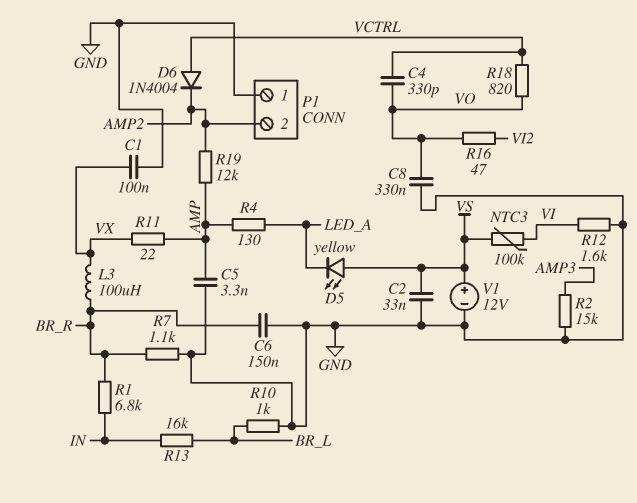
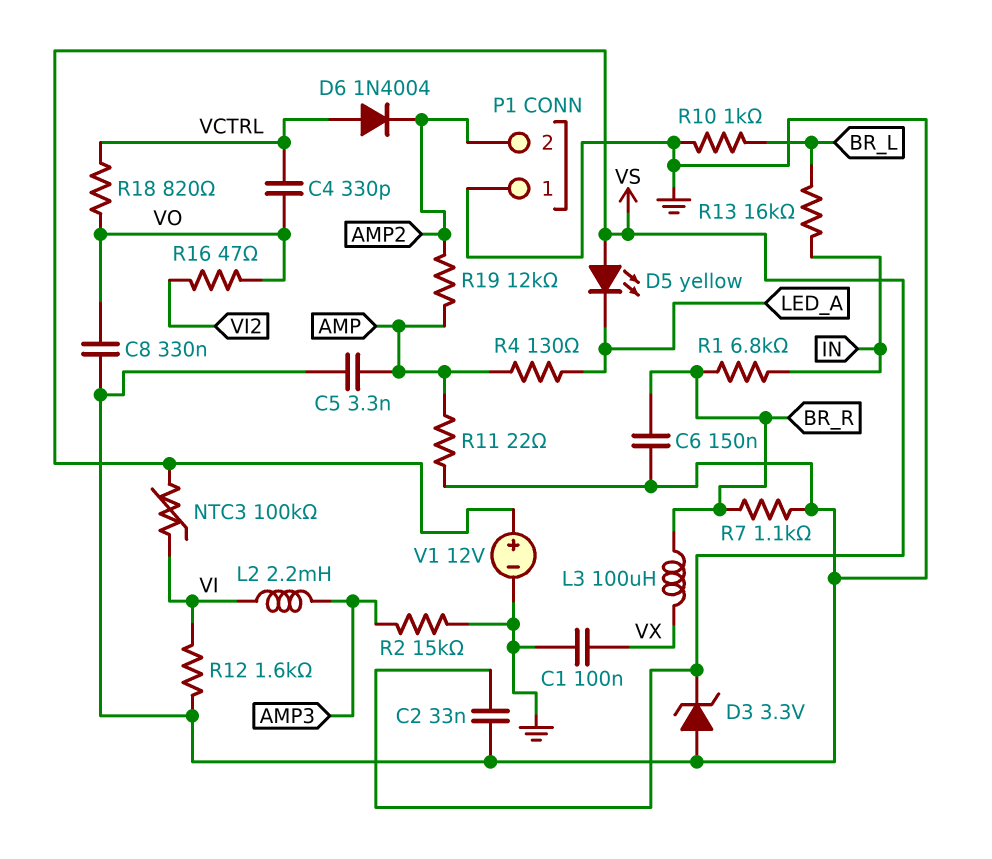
D3: none -> zener 3.3V (A GND, K VS)
L2: none -> 2.2mH (AMP3, VI)
R11: 22 (AMP, VX) -> 22 (AMP, GND)

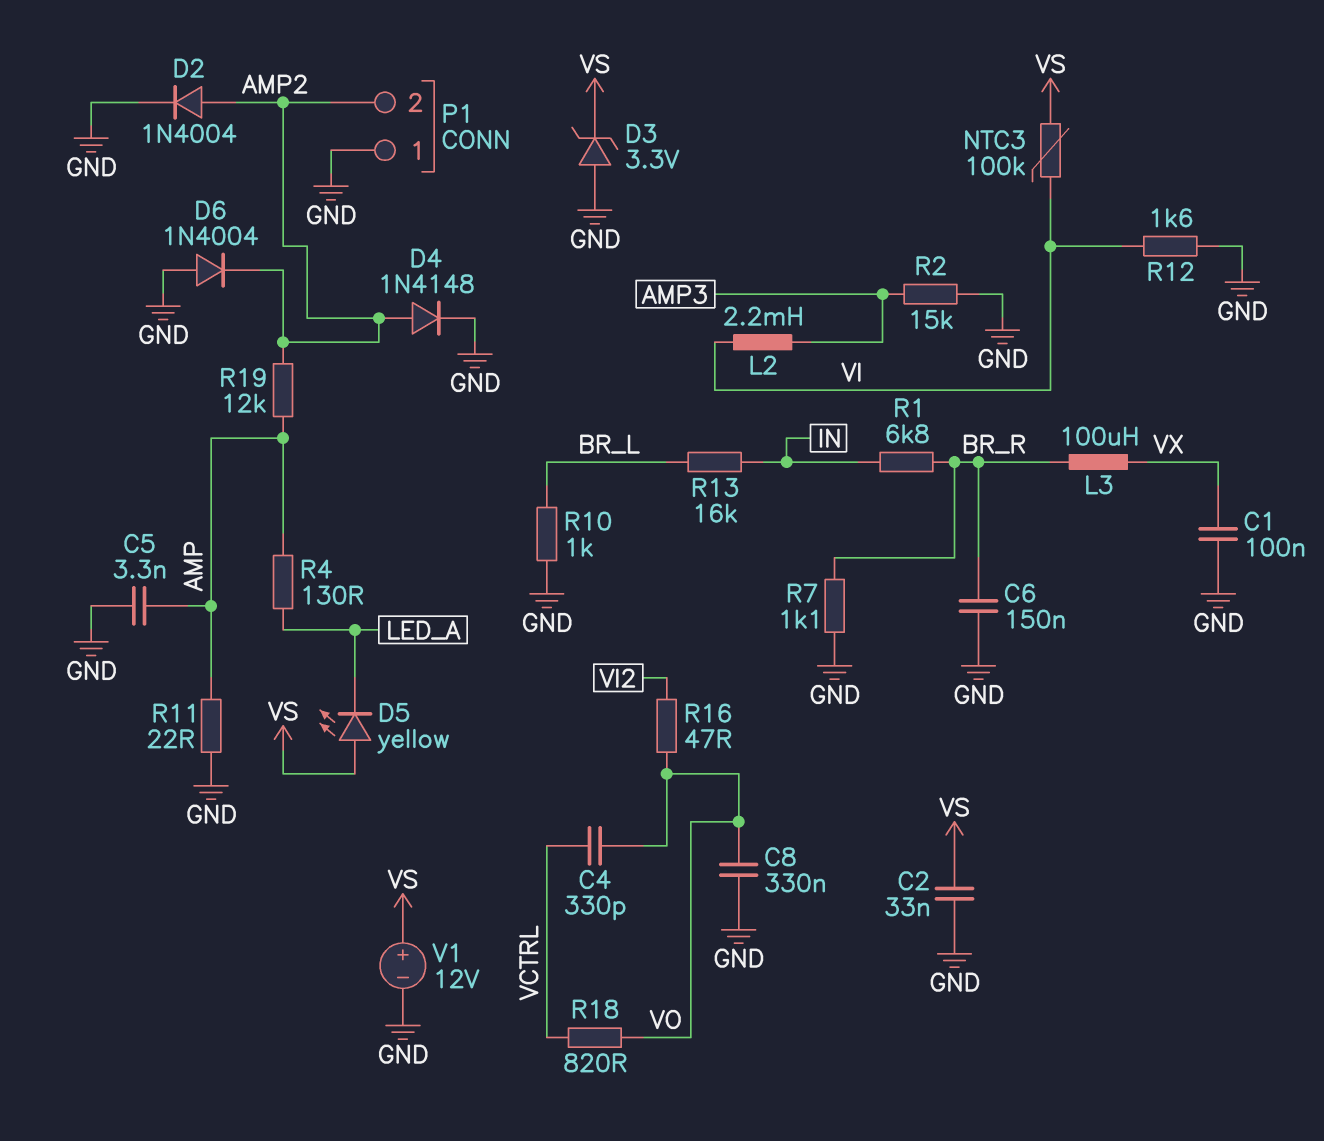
D2: none -> diode 1N4004 (A AMP2, K GND)
D4: none -> diode 1N4148 (A AMP2, K GND)
D6: diode 1N4004 (A VCTRL, K AMP2) -> diode 1N4004 (A GND, K AMP2)

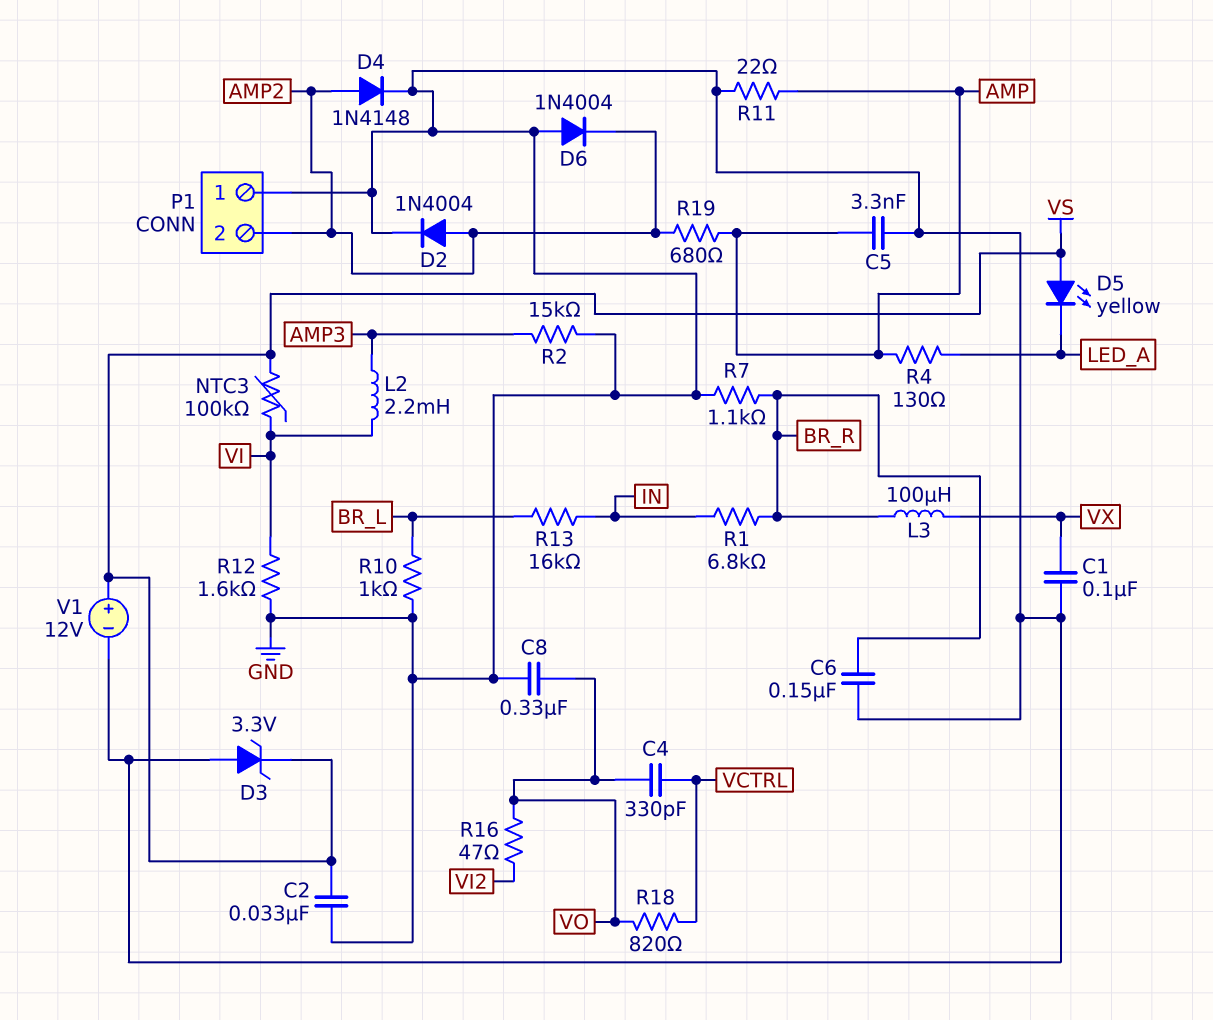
R19: 12k (AMP, AMP2) -> 680 (AMP, AMP2)

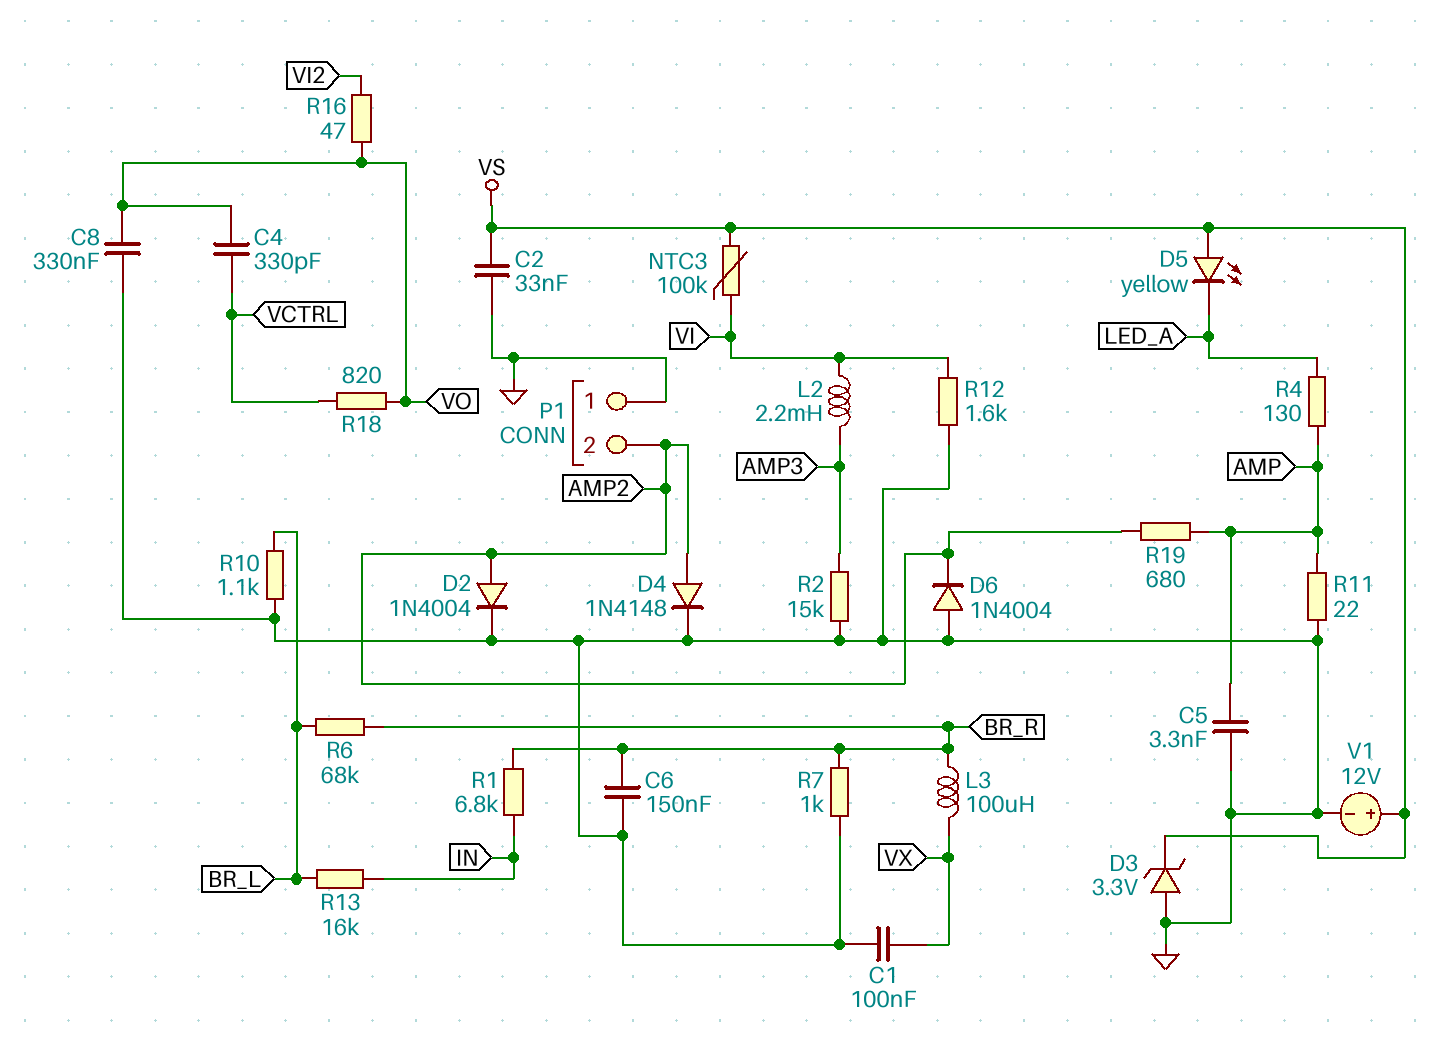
R6: none -> 68k (BR_L, BR_R)
R7: 1.1k (BR_R, GND) -> 1k (BR_R, GND)
R10: 1k (BR_L, GND) -> 1.1k (BR_L, GND)

